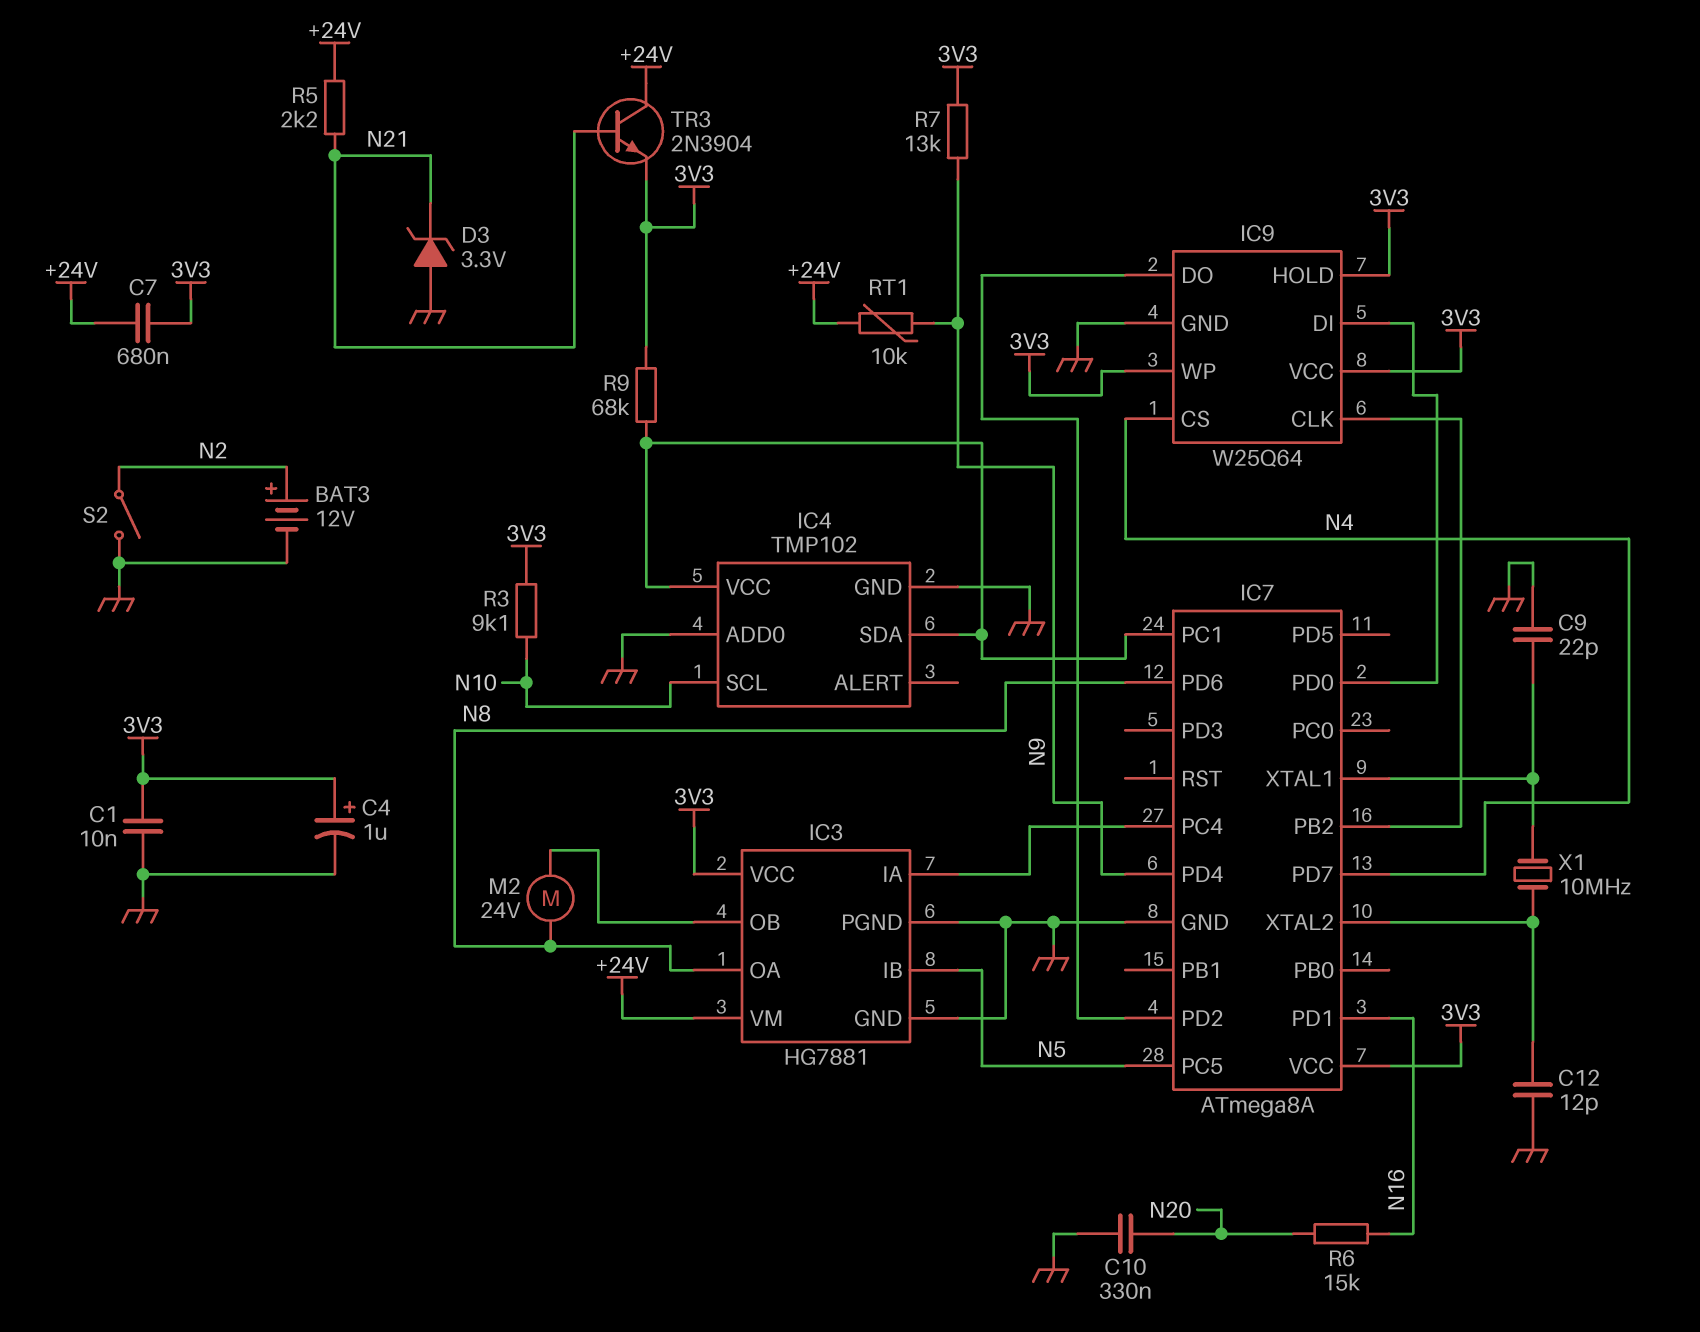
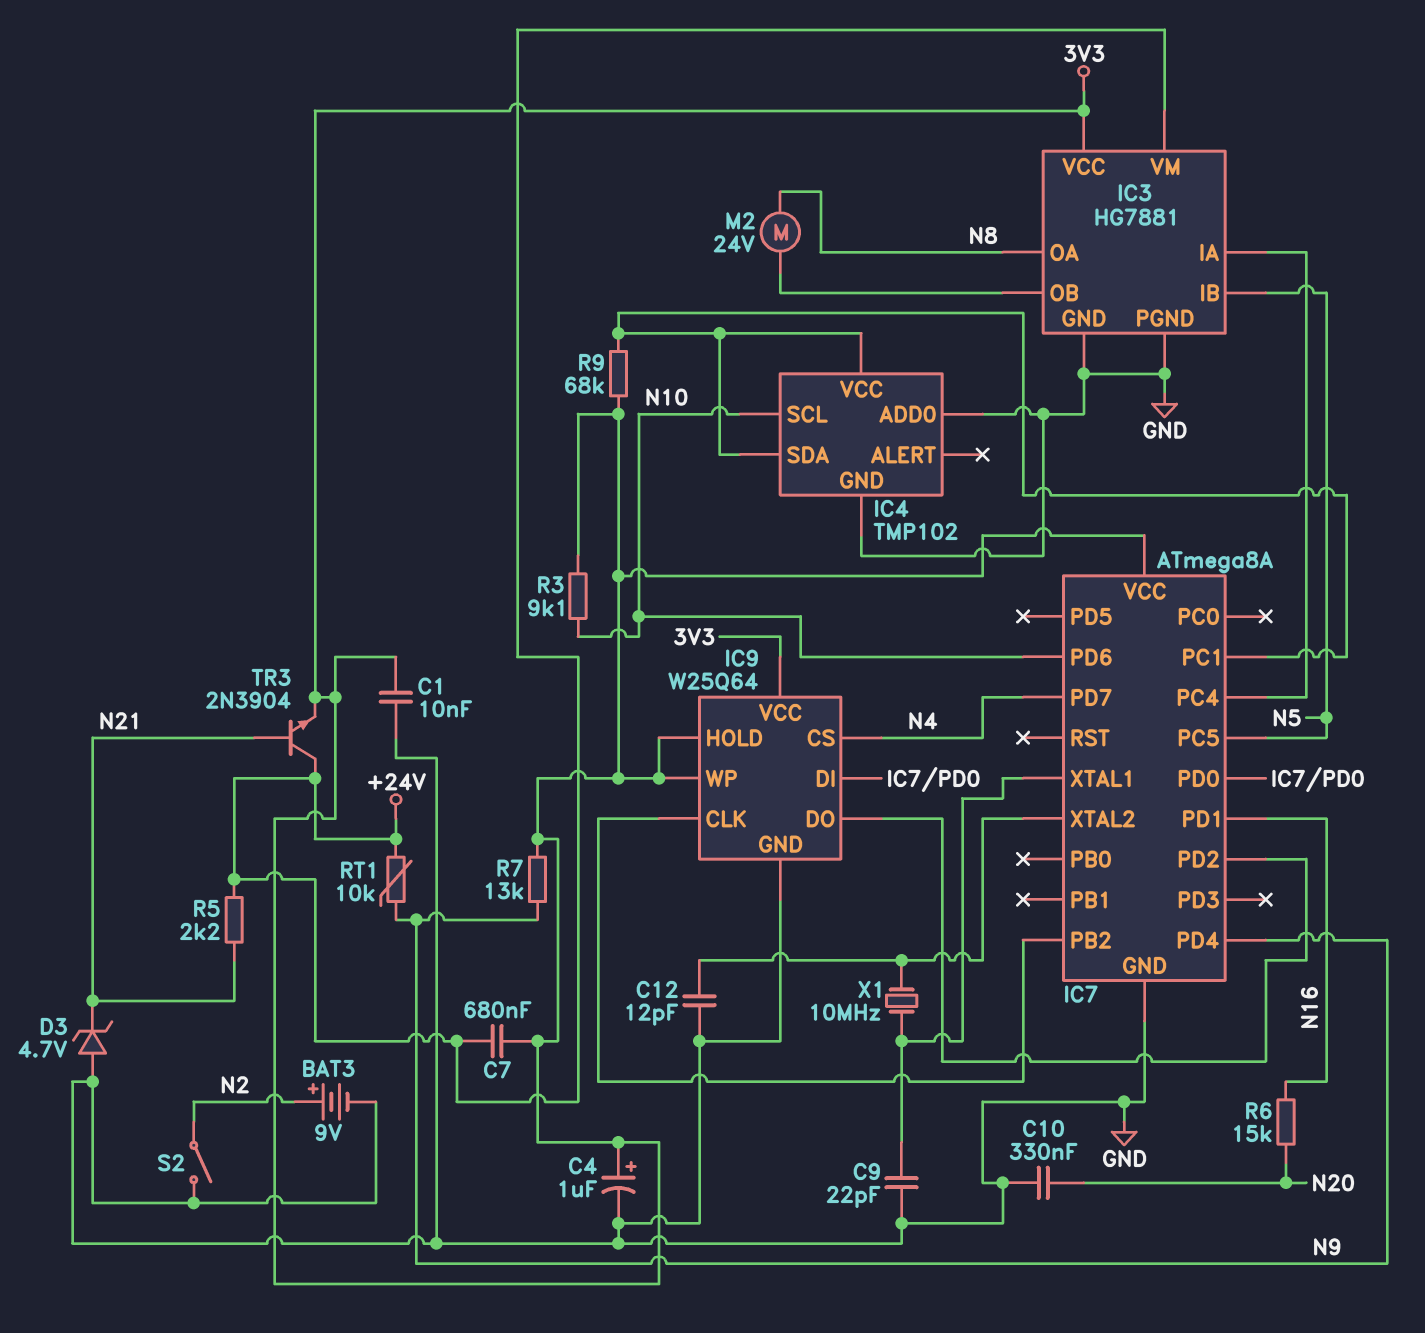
BAT3: 12V (plus N2, minus GND) -> 9V (plus N2, minus GND)
D3: zener 3.3V (A GND, K N21) -> zener 4.7V (A GND, K N21)
IC7 pin PD6: N8 -> N10

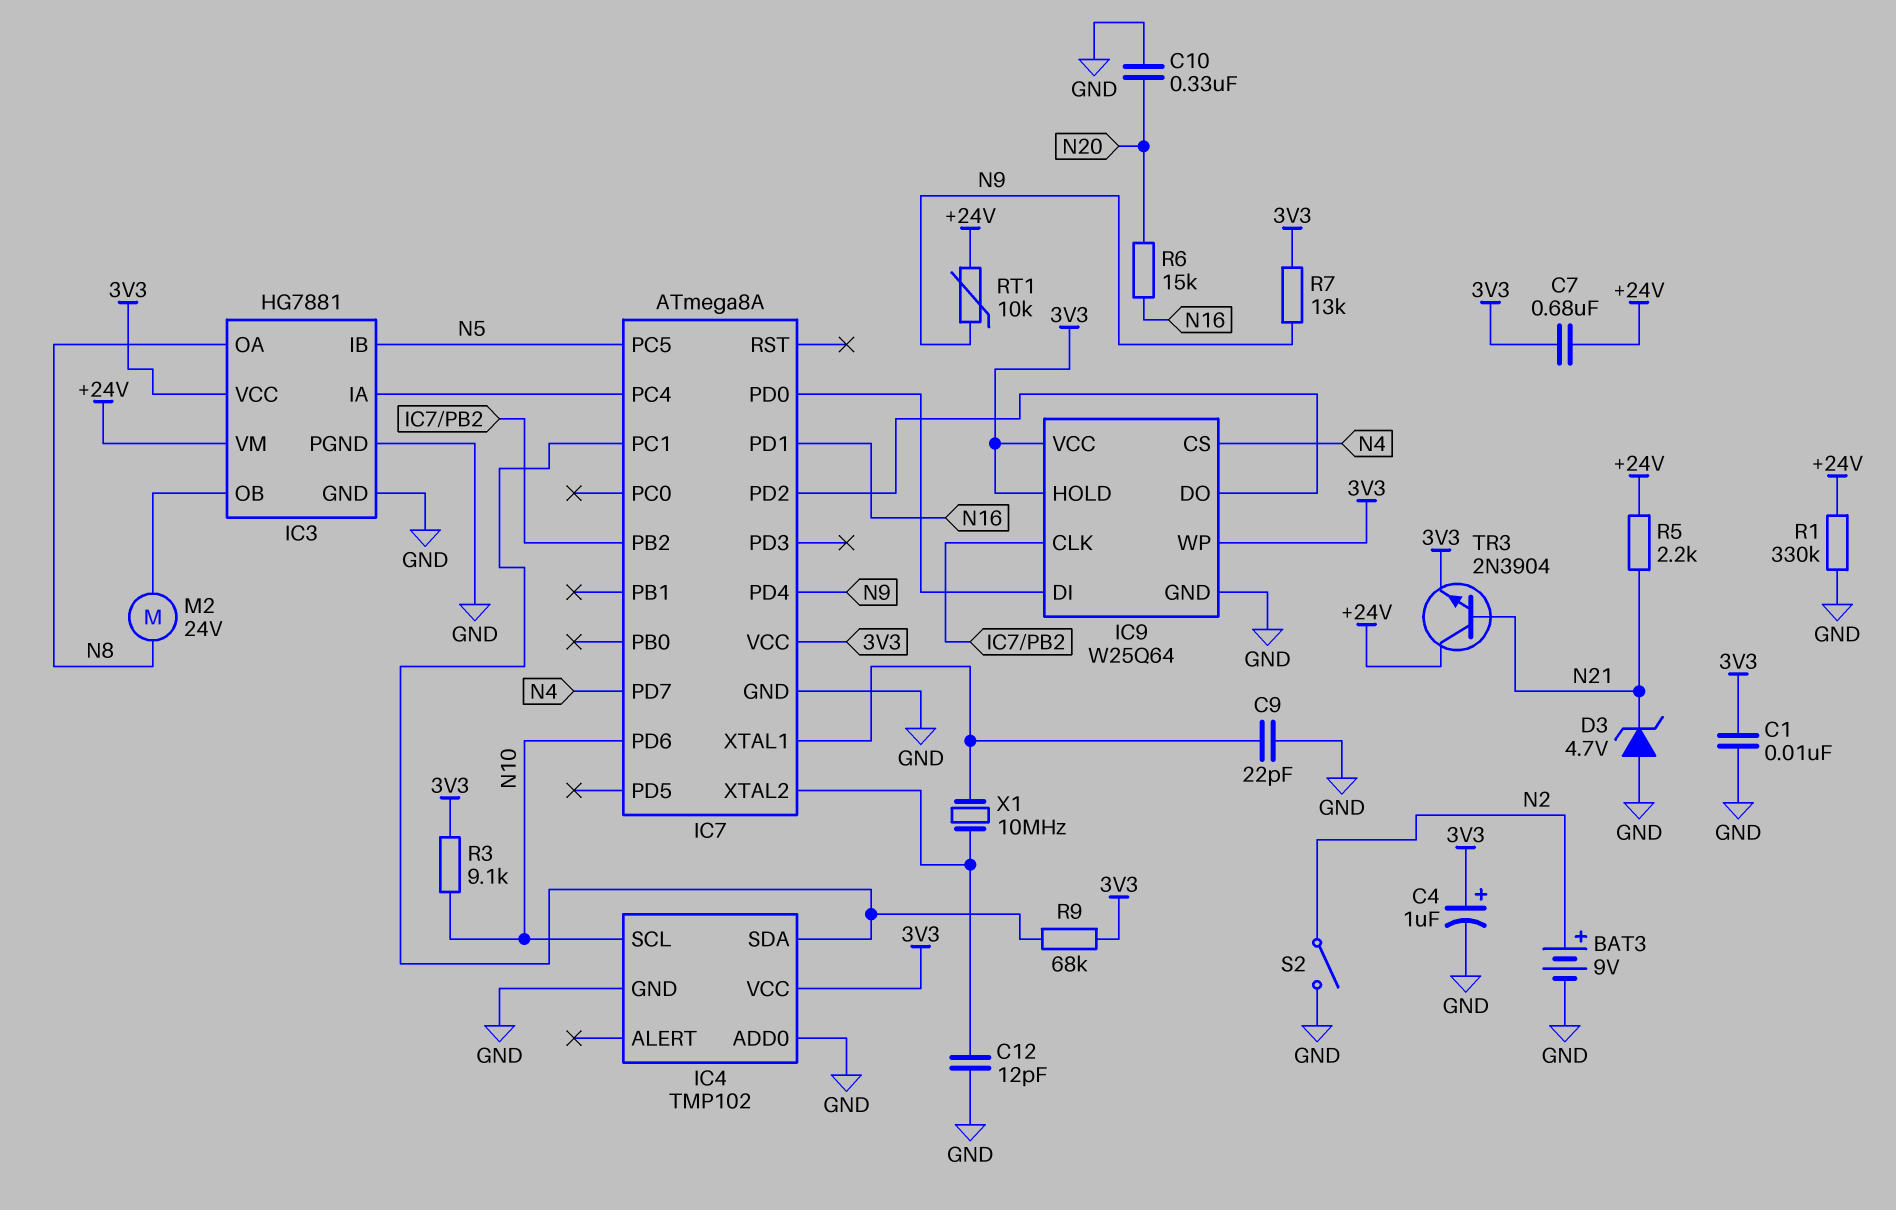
IC4 pin VCC: IC4/SDA -> 3V3
R1: none -> 330k (+24V, GND)

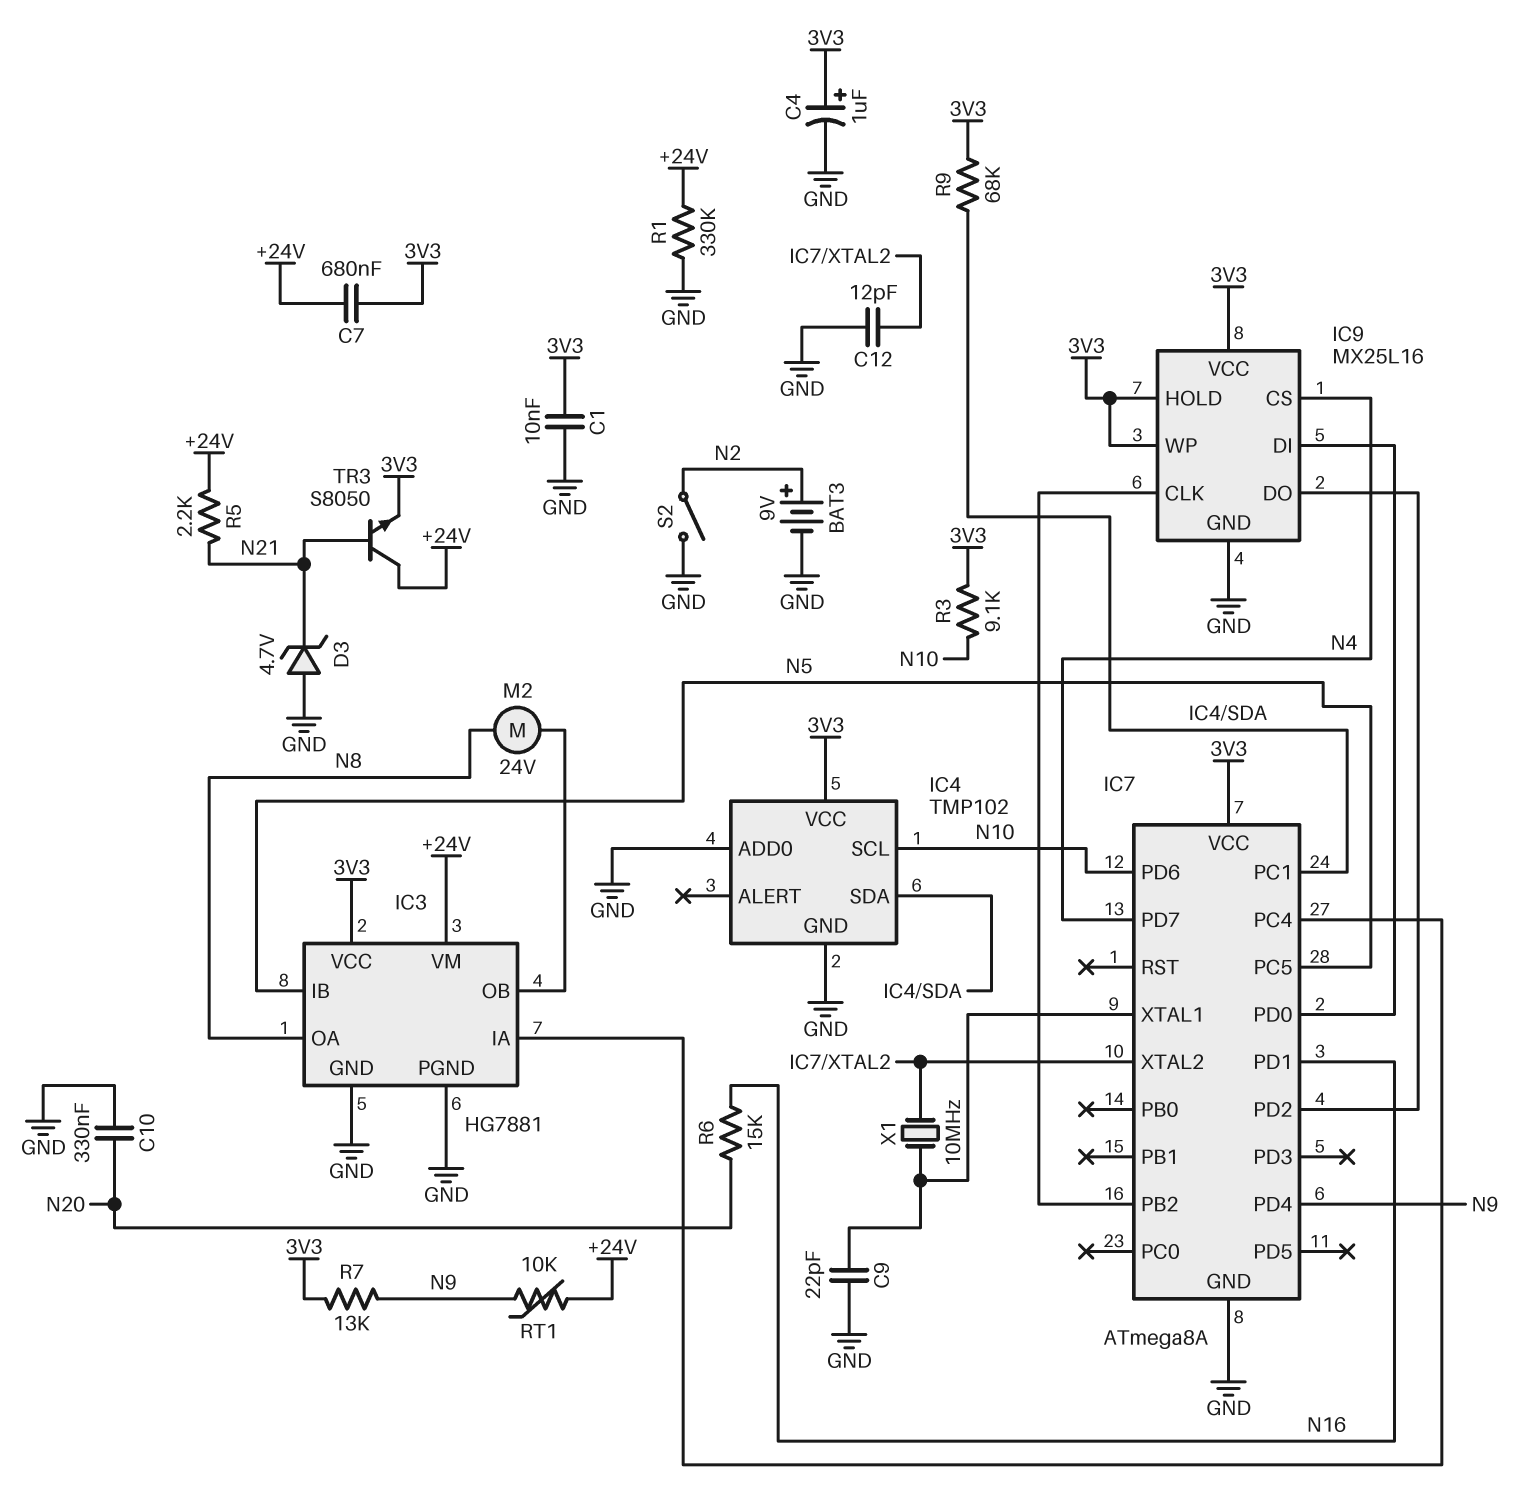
IC9: W25Q64 -> MX25L16
TR3: NPN 2N3904 (B N21, C +24V, E 3V3) -> NPN S8050 (B N21, C +24V, E 3V3)

